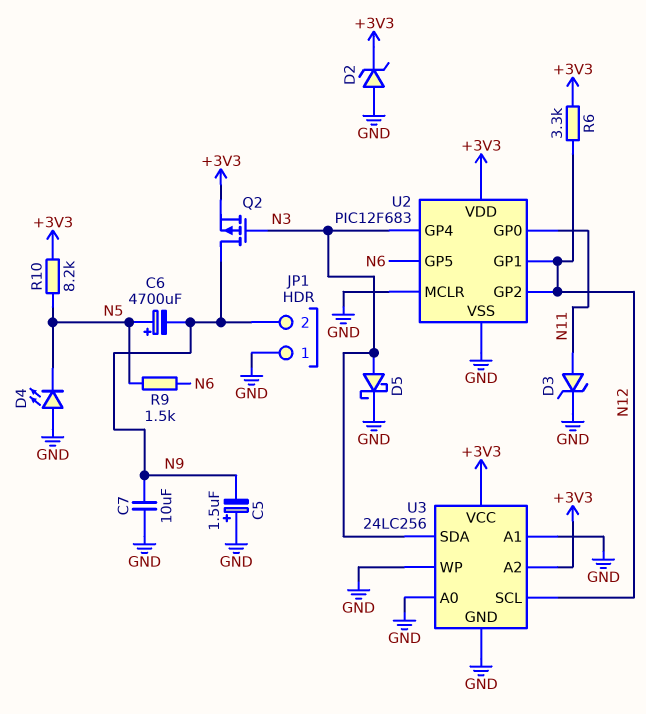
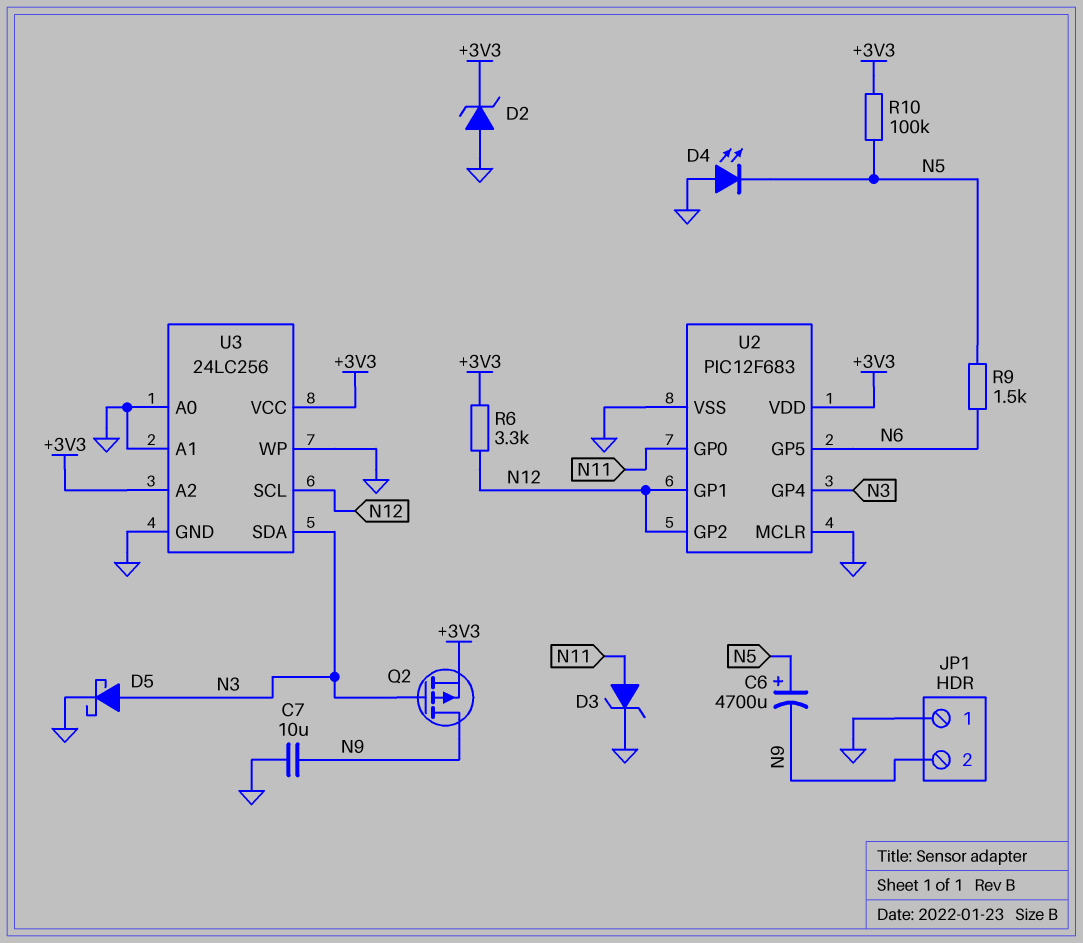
C5: 1.5uF (plus GND, minus N9) -> none
R10: 8.2k (+3V3, N5) -> 100k (+3V3, N5)

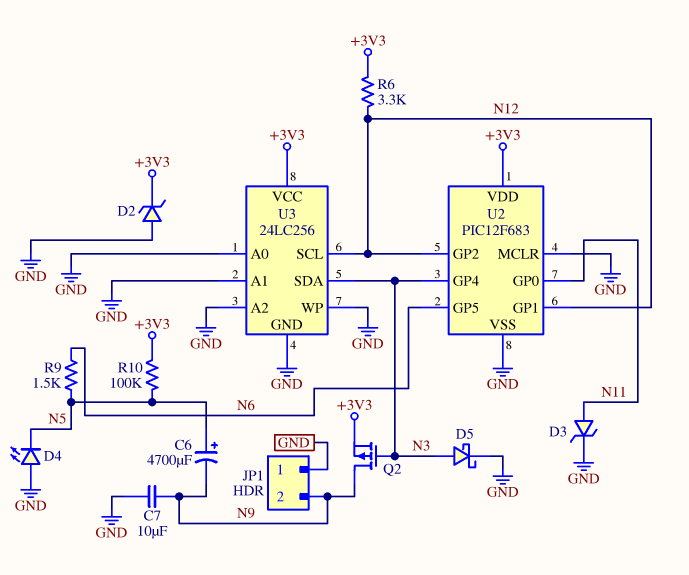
U3 pin A2: +3V3 -> GND

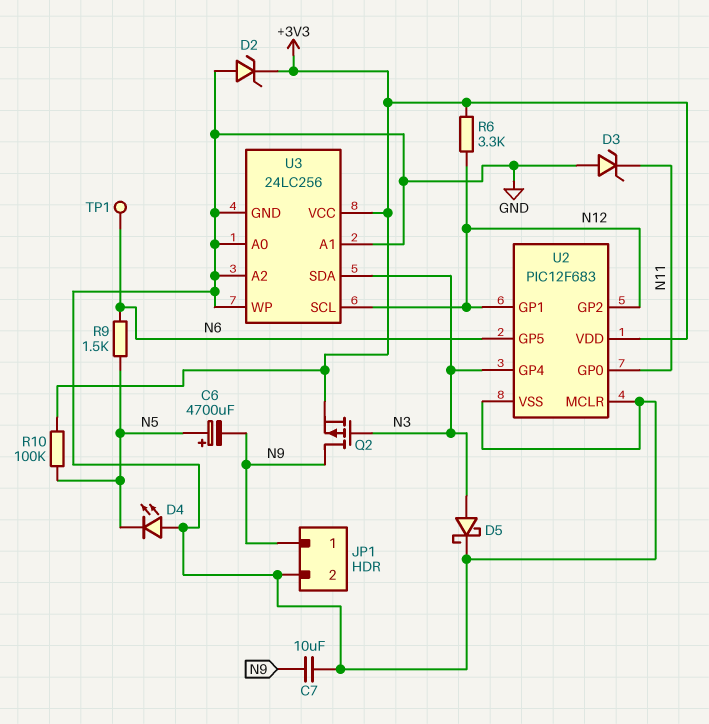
D3: zener (A N11, K GND) -> zener (A GND, K N11)
JP1 pin 1: GND -> N9
JP1 pin 2: N9 -> GND
TP1: none -> test point (N6)

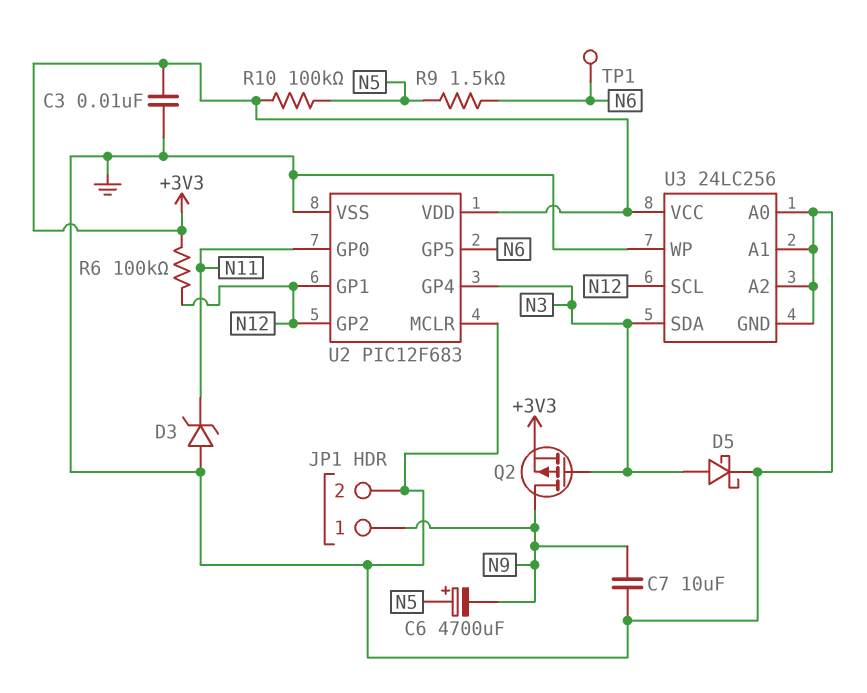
C3: none -> 10nF (+3V3, GND)
D2: zener (A GND, K +3V3) -> none
D4: LED (A GND, K N5) -> none
R6: 3.3k (+3V3, N12) -> 100k (+3V3, N12)

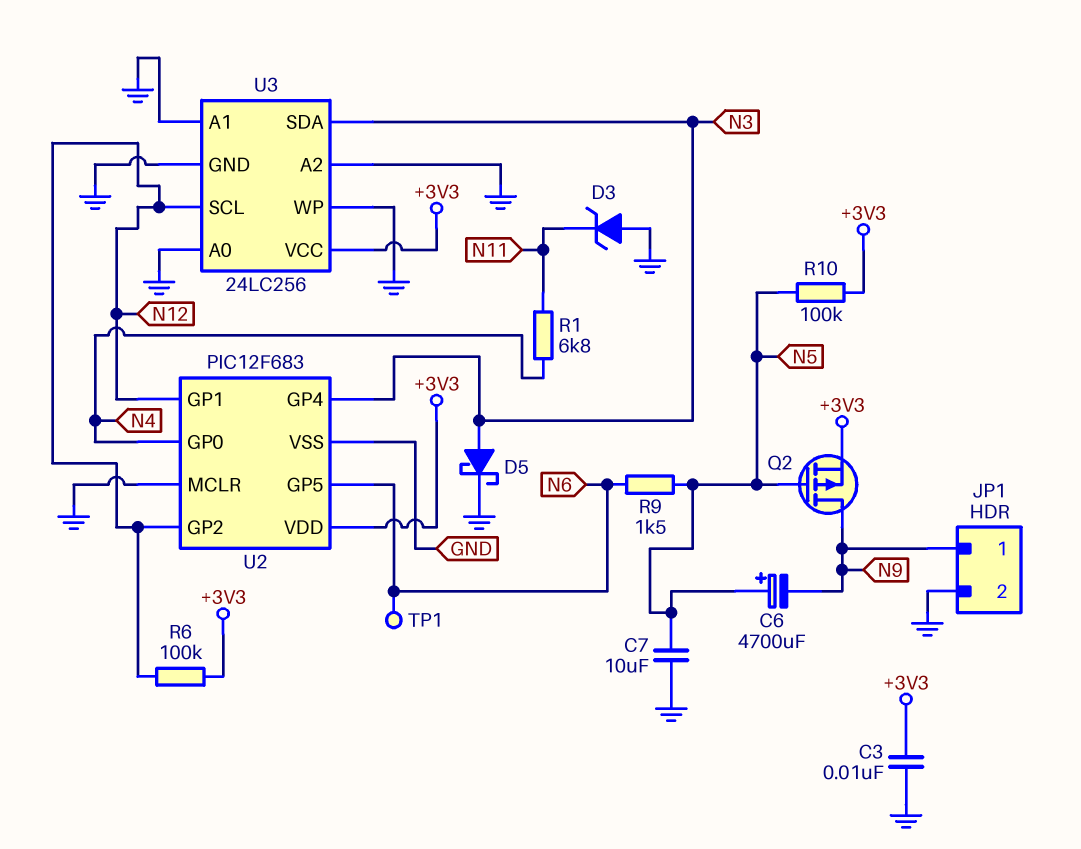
C7: 10uF (GND, N9) -> 10uF (GND, N5)
Q2: PMOS (G N3, D N9, S +3V3) -> PMOS (G N5, D N9, S +3V3)
R1: none -> 6.8k (N4, N11)
U2 pin GP0: N11 -> N4

